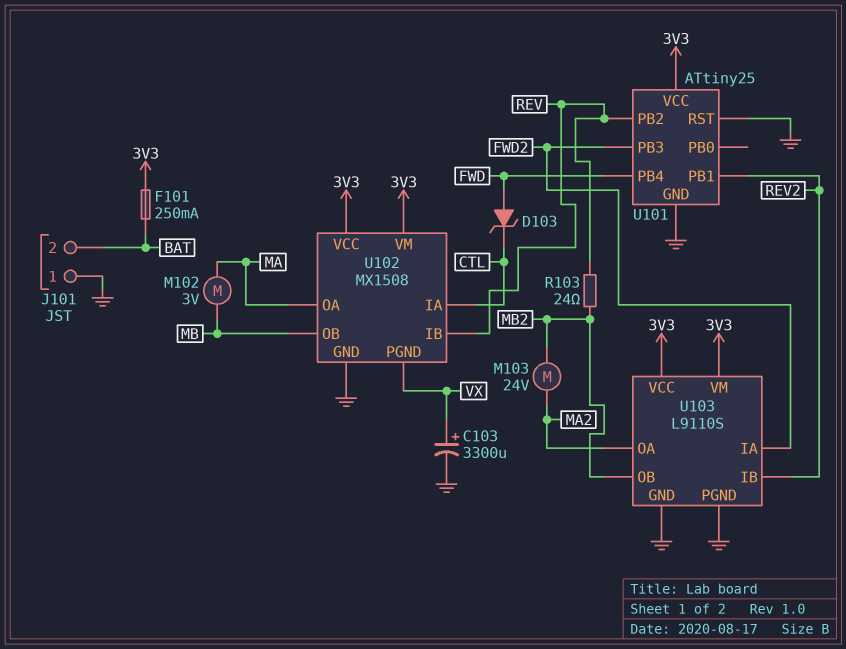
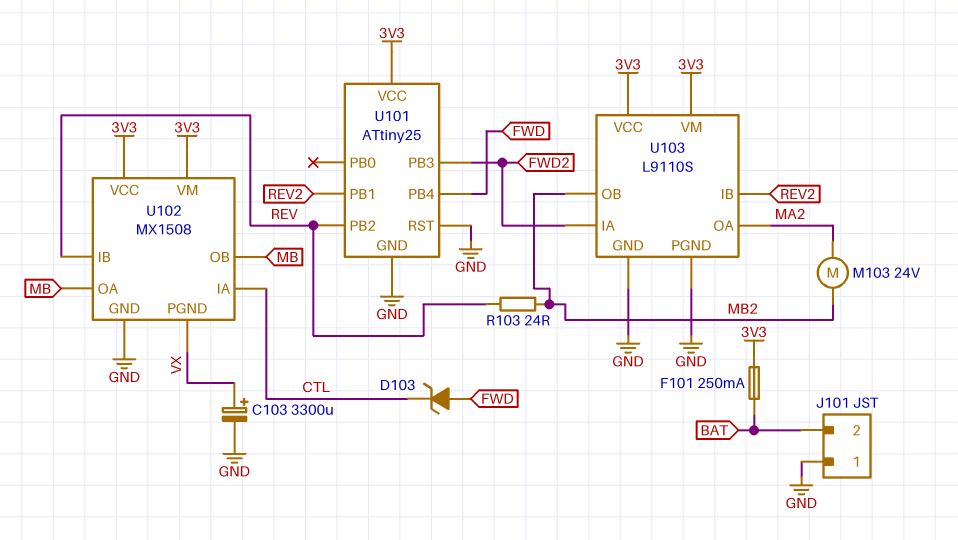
M102: motor 3V (MA, MB) -> none
U102 pin OA: MA -> MB

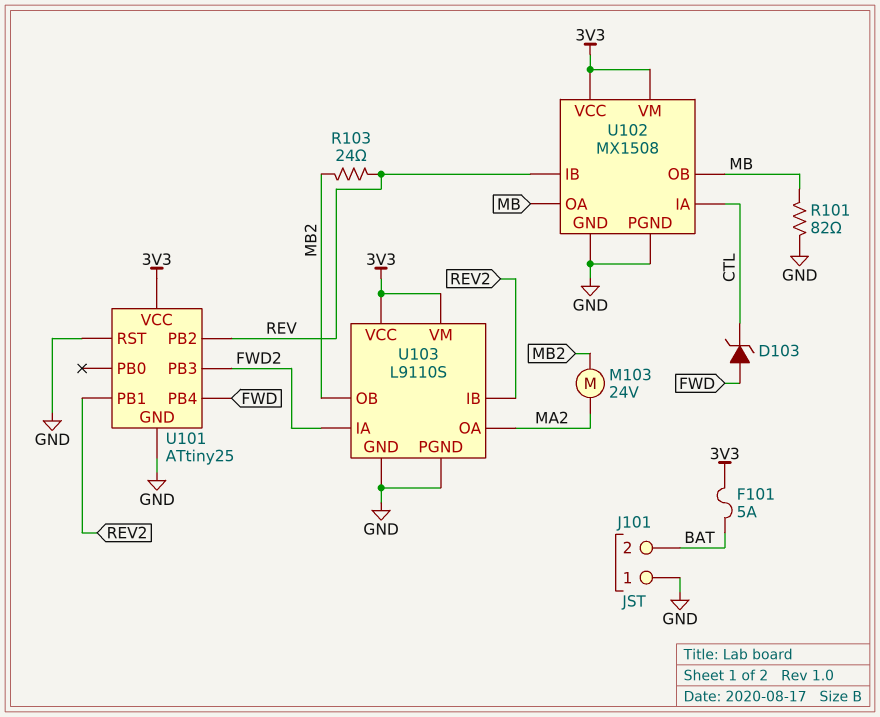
C103: 3300uF (plus VX, minus GND) -> none
F101: 250mA (3V3, BAT) -> 5A (3V3, BAT)
R101: none -> 82 (GND, MB)
U102 pin PGND: VX -> GND

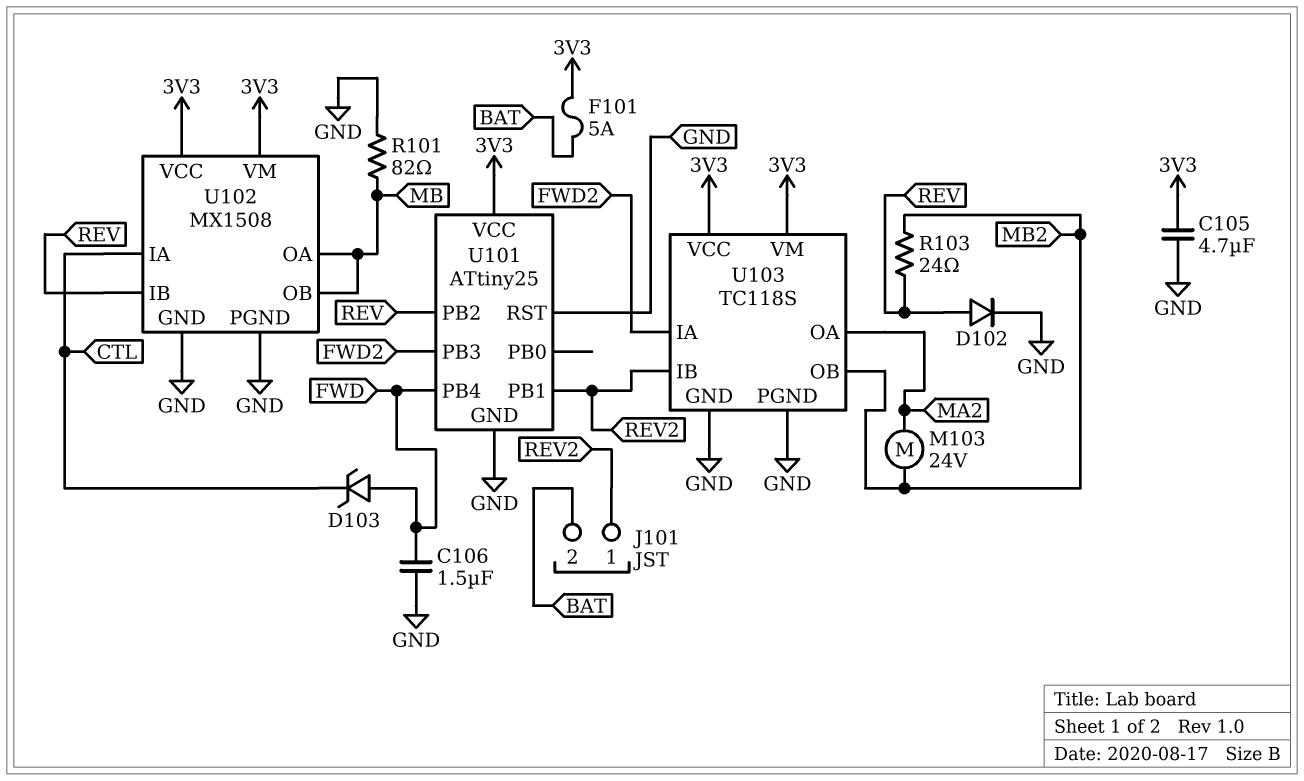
C105: none -> 4.7uF (3V3, GND)
C106: none -> 1.5uF (FWD, GND)
D102: none -> diode (A REV, K GND)
J101 pin 1: GND -> REV2
U103: L9110S -> TC118S

